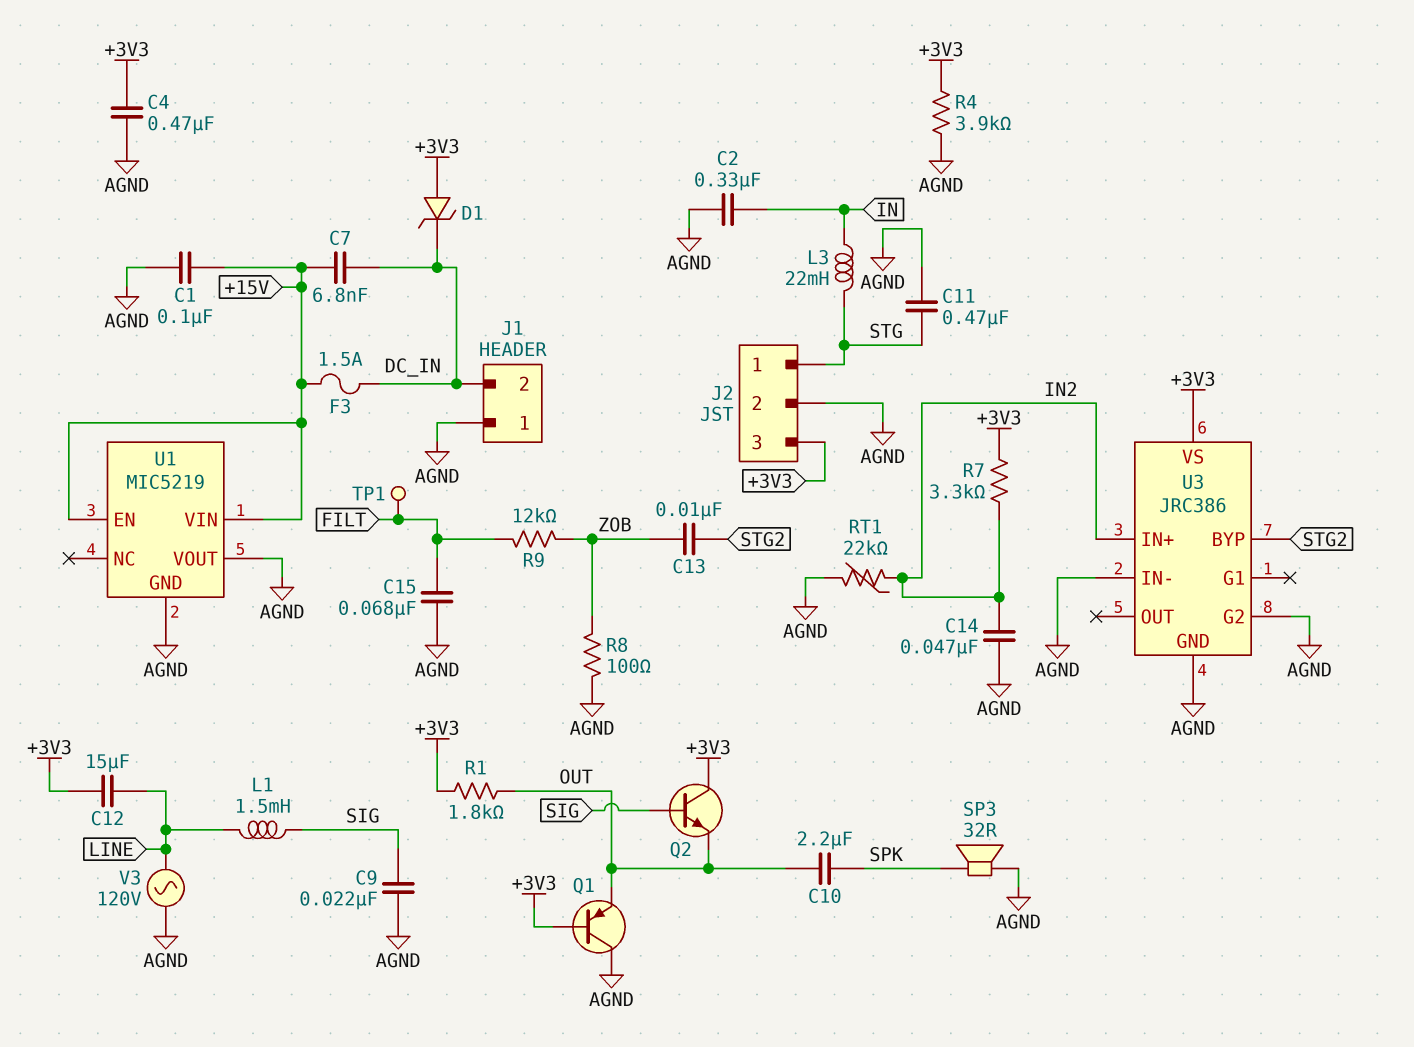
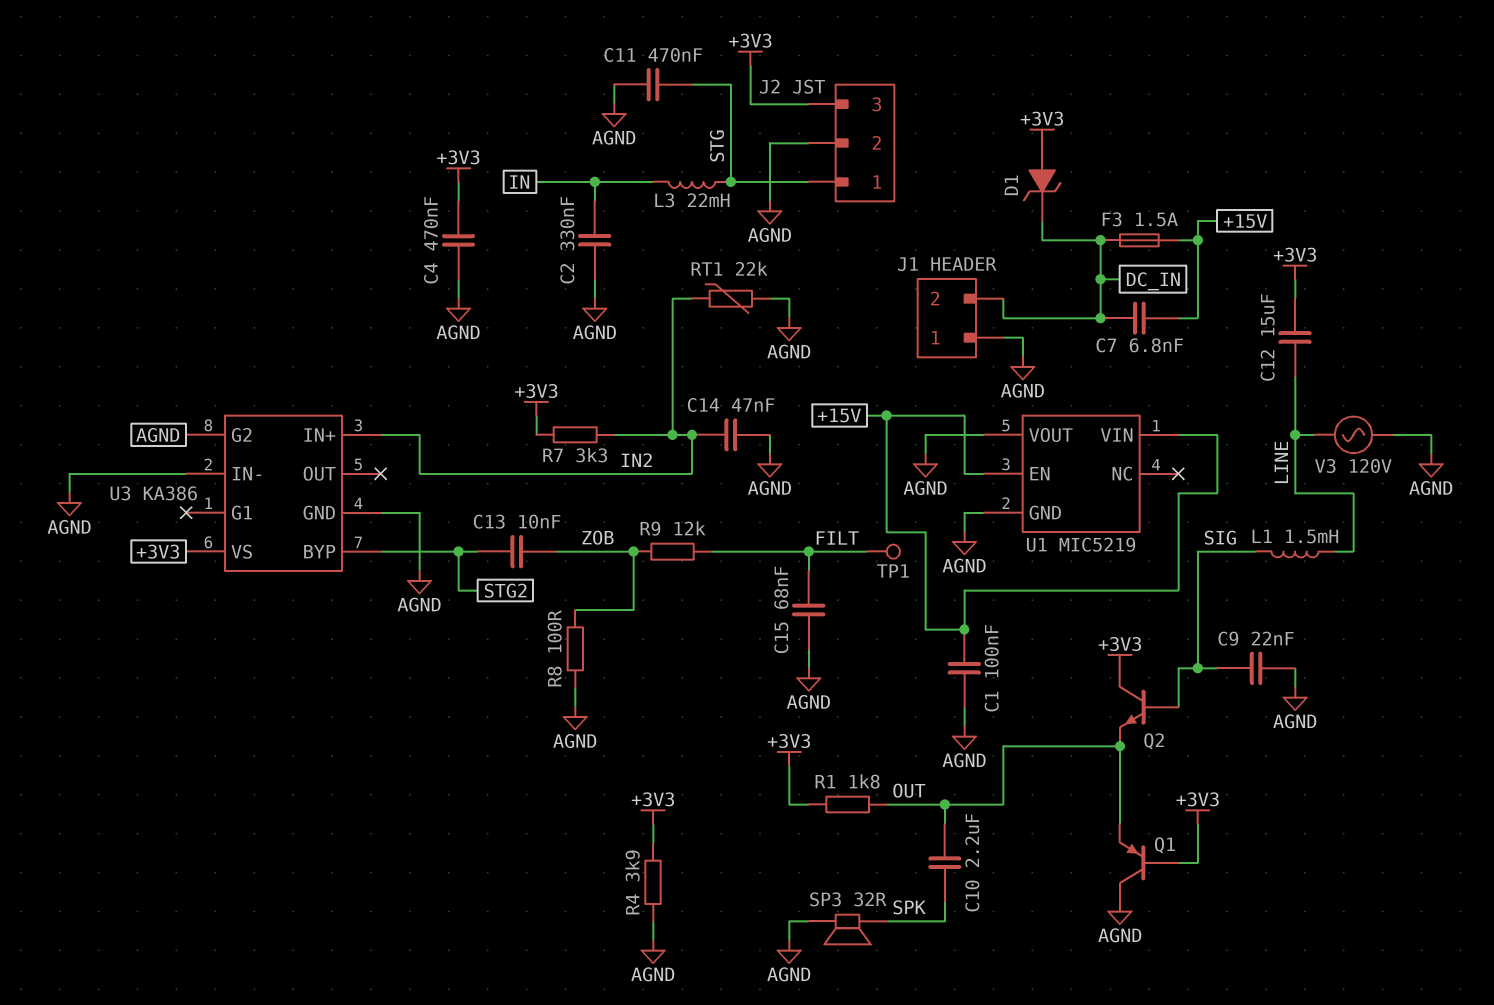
U3: JRC386 -> KA386

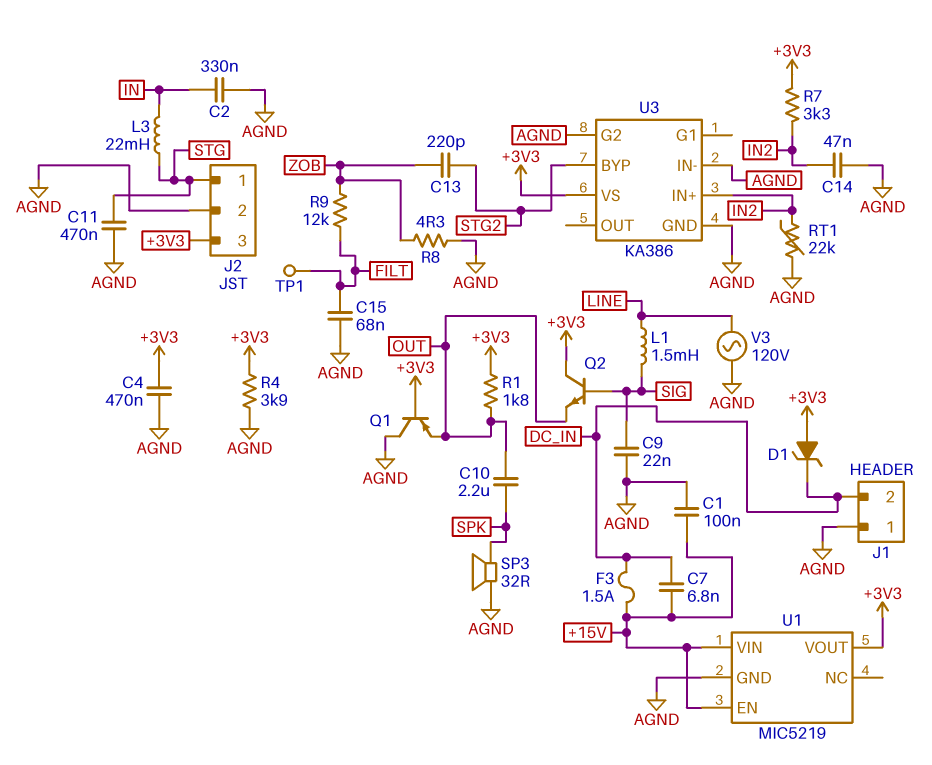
C12: 15uF (+3V3, LINE) -> none
C13: 10nF (STG2, ZOB) -> 220pF (STG2, ZOB)
R8: 100 (AGND, ZOB) -> 4.3 (AGND, ZOB)
U1 pin VOUT: AGND -> +3V3

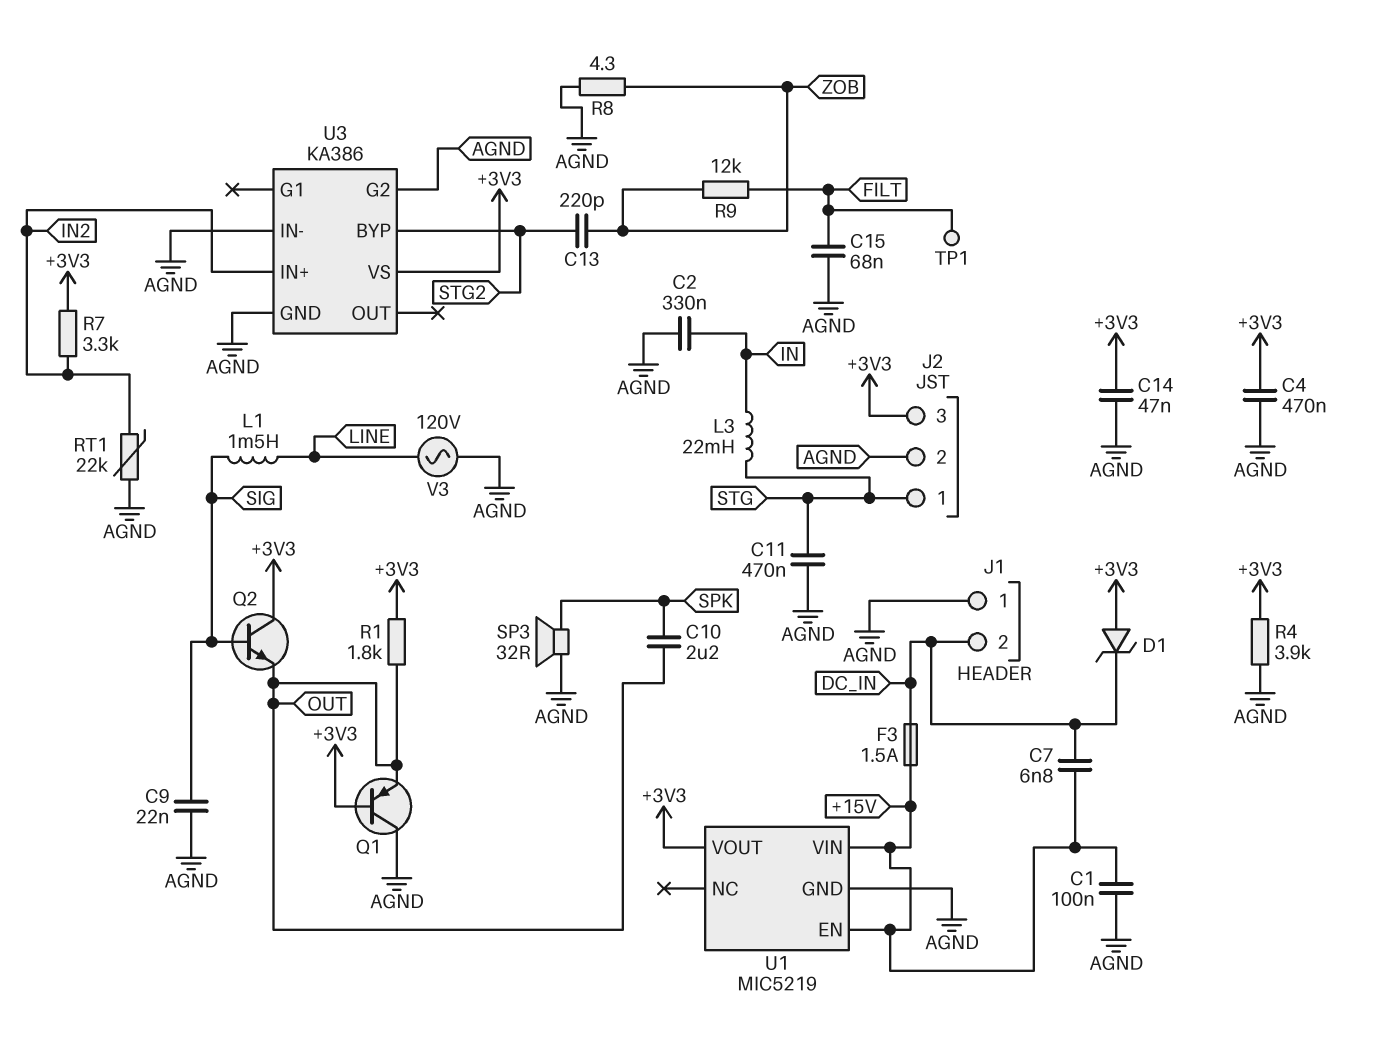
C14: 47nF (AGND, IN2) -> 47nF (+3V3, AGND)

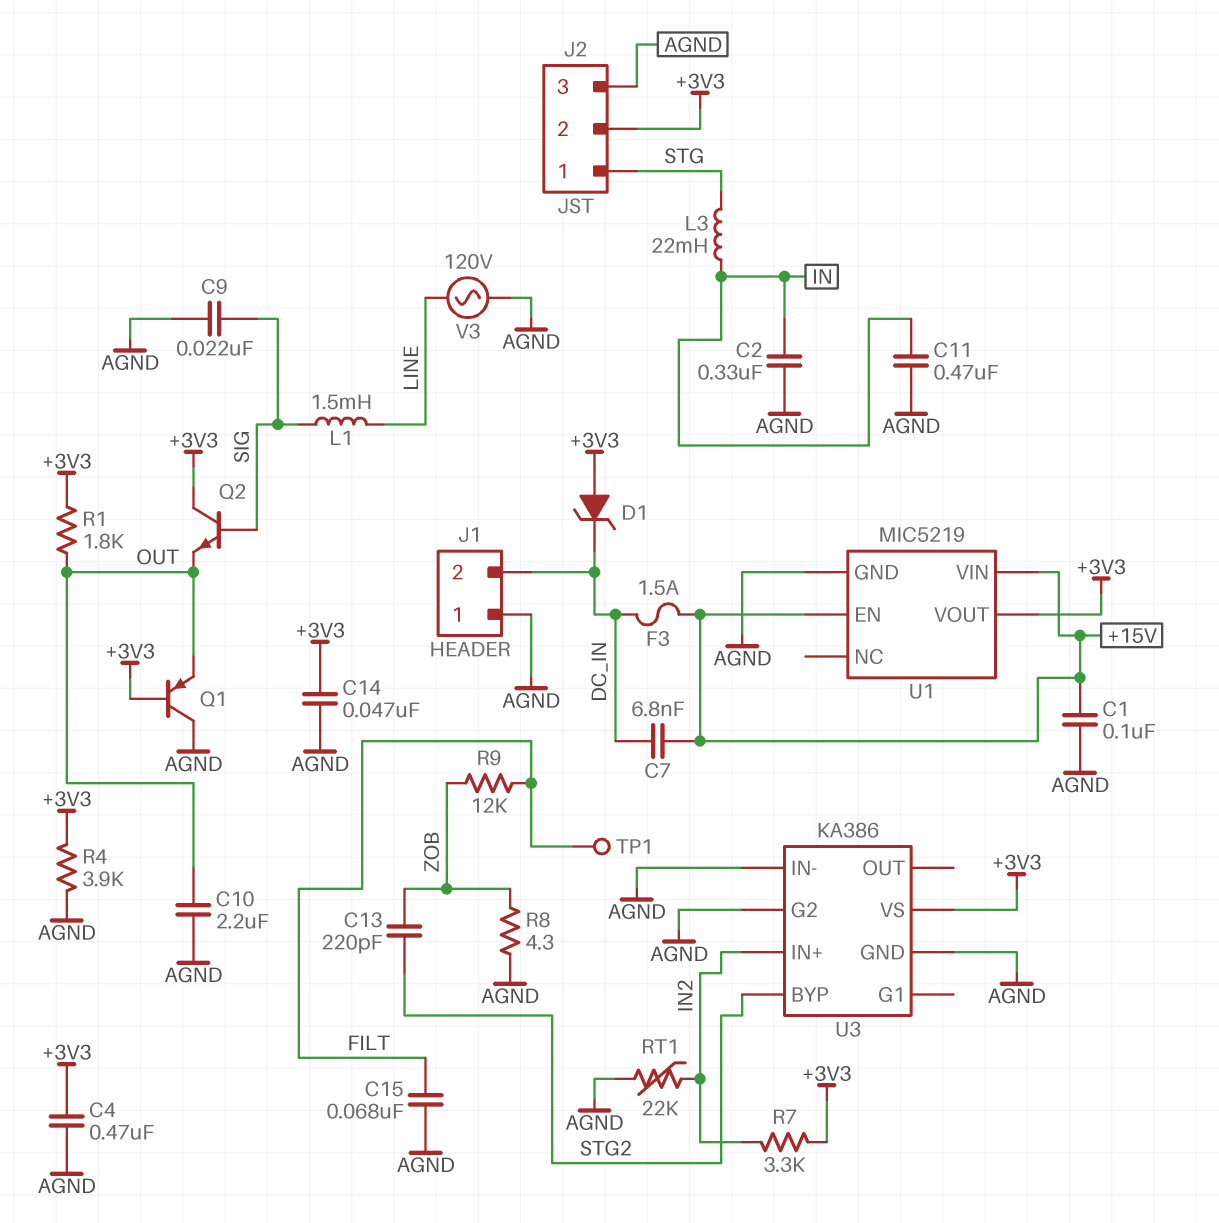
C10: 2.2uF (OUT, SPK) -> 2.2uF (AGND, OUT)
C11: 470nF (AGND, STG) -> 470nF (AGND, IN)
J2 pin 2: AGND -> +3V3
J2 pin 3: +3V3 -> AGND
SP3: speaker 32R (AGND, SPK) -> none

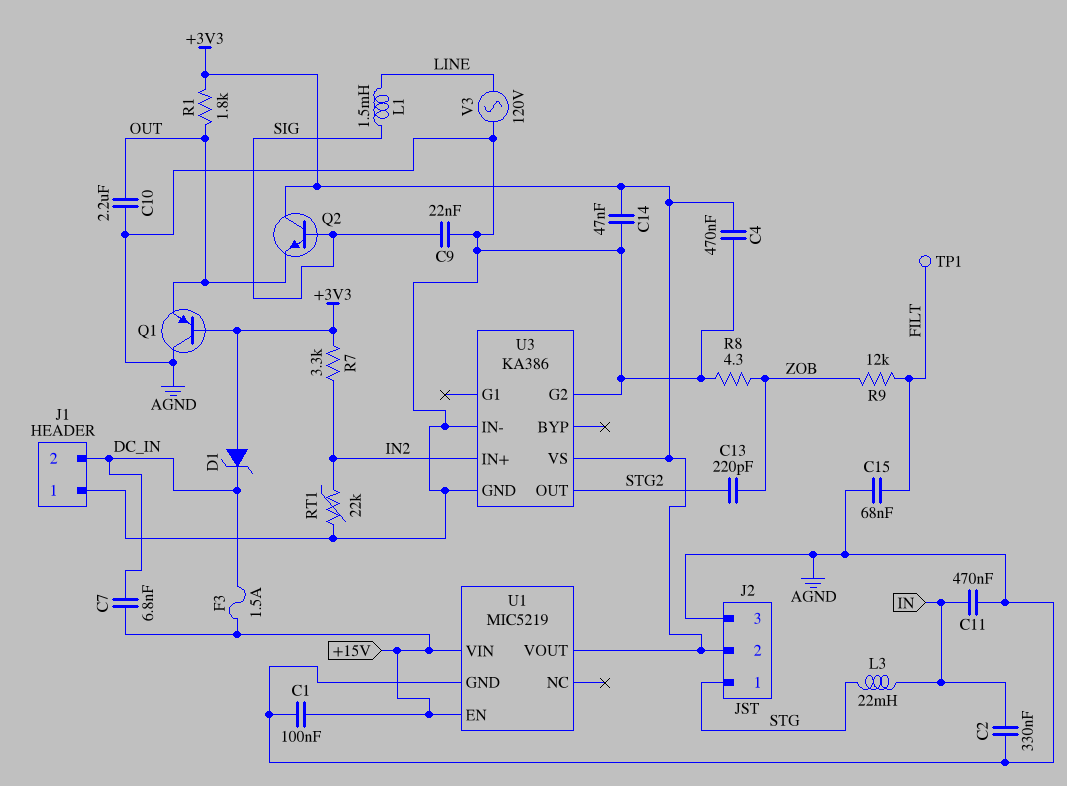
R4: 3.9k (+3V3, AGND) -> none
U3 pin BYP: STG2 -> none
U3 pin OUT: none -> STG2

